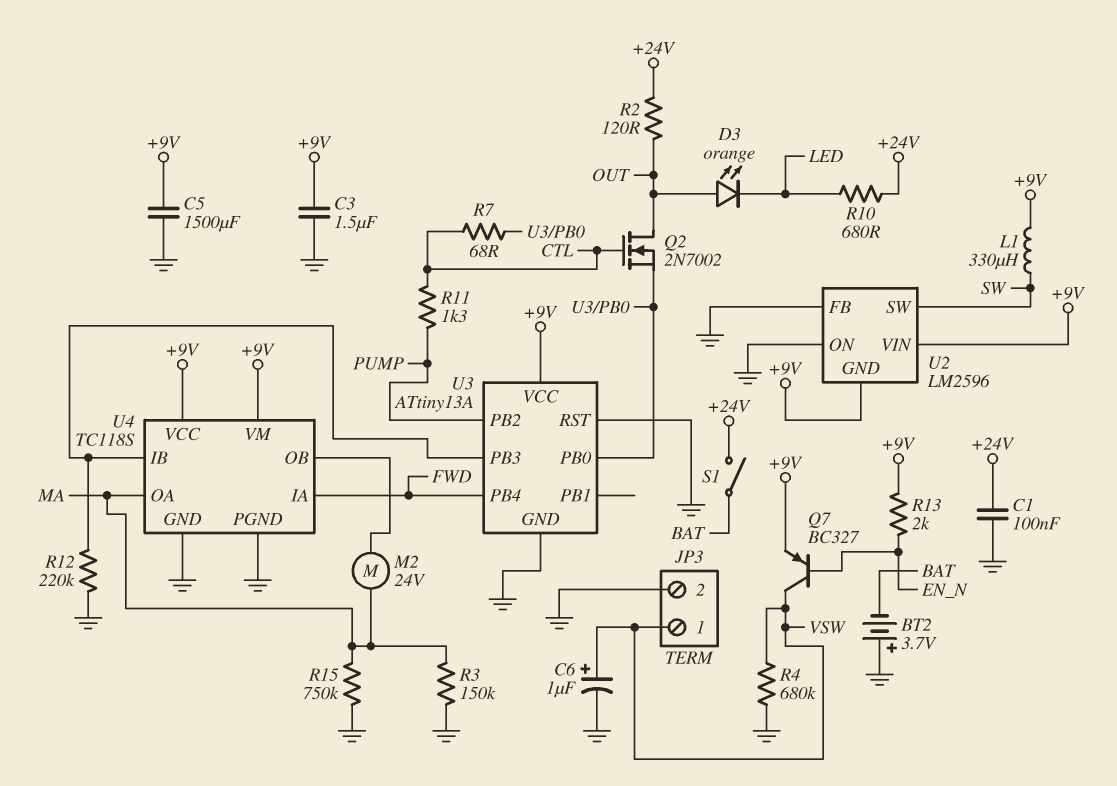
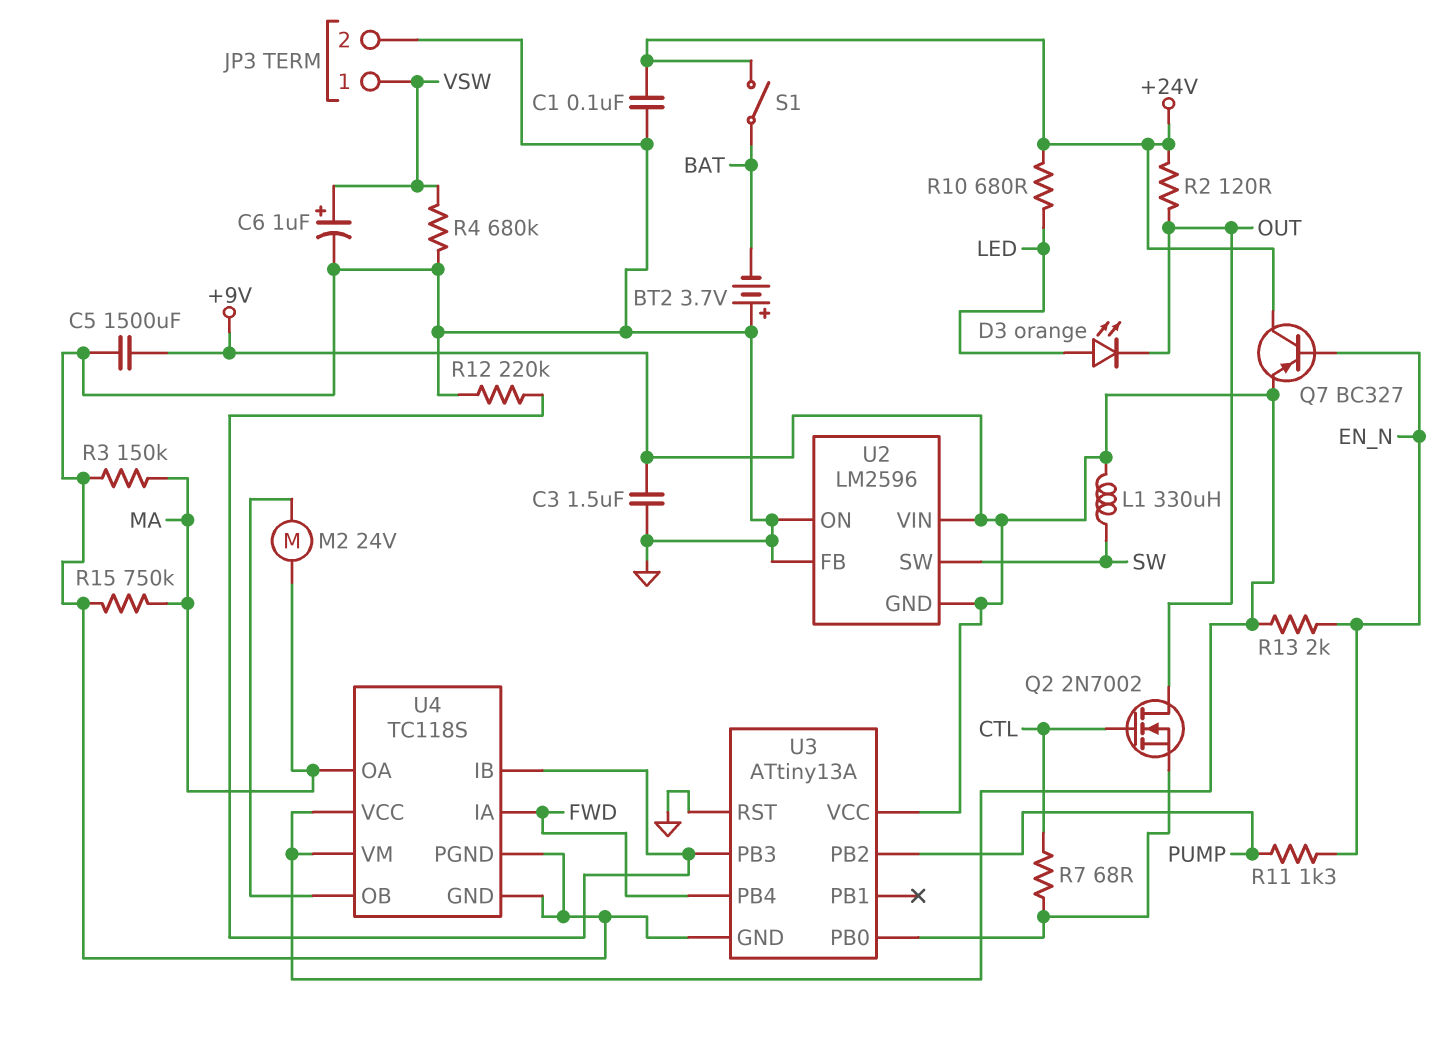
D3: LED orange (A OUT, K LED) -> LED orange (A LED, K OUT)
Q7: PNP BC327 (B EN_N, C VSW, E +9V) -> PNP BC327 (B EN_N, C +24V, E +9V)
R11: 1.3k (CTL, PUMP) -> 1.3k (EN_N, PUMP)

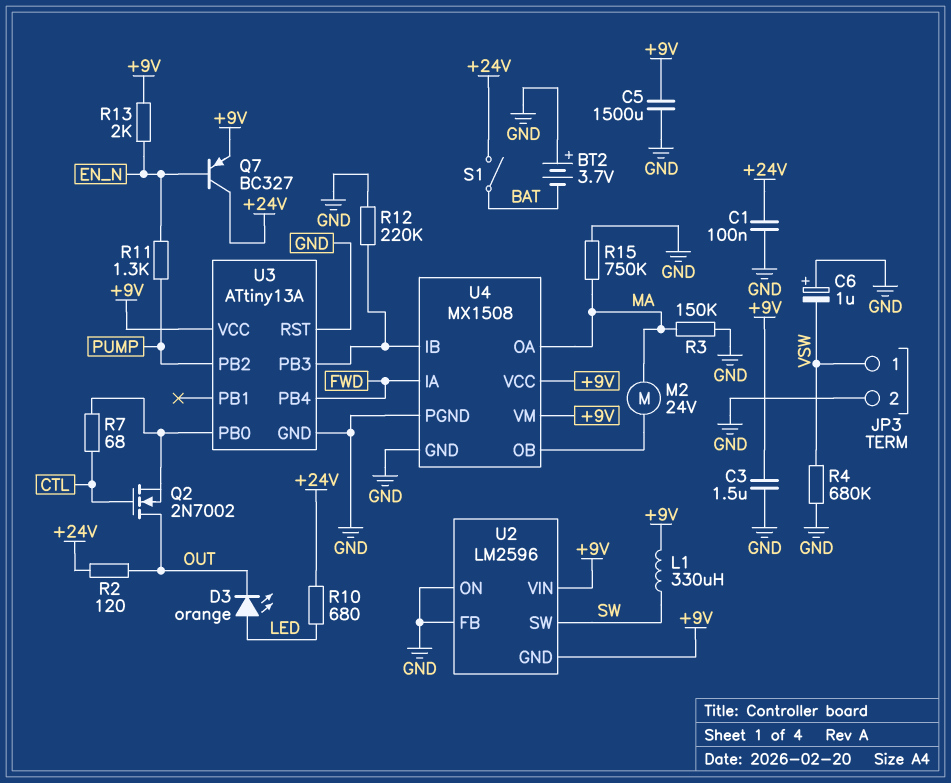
C6: 1uF (plus VSW, minus GND) -> 1uF (plus GND, minus VSW)
U4: TC118S -> MX1508

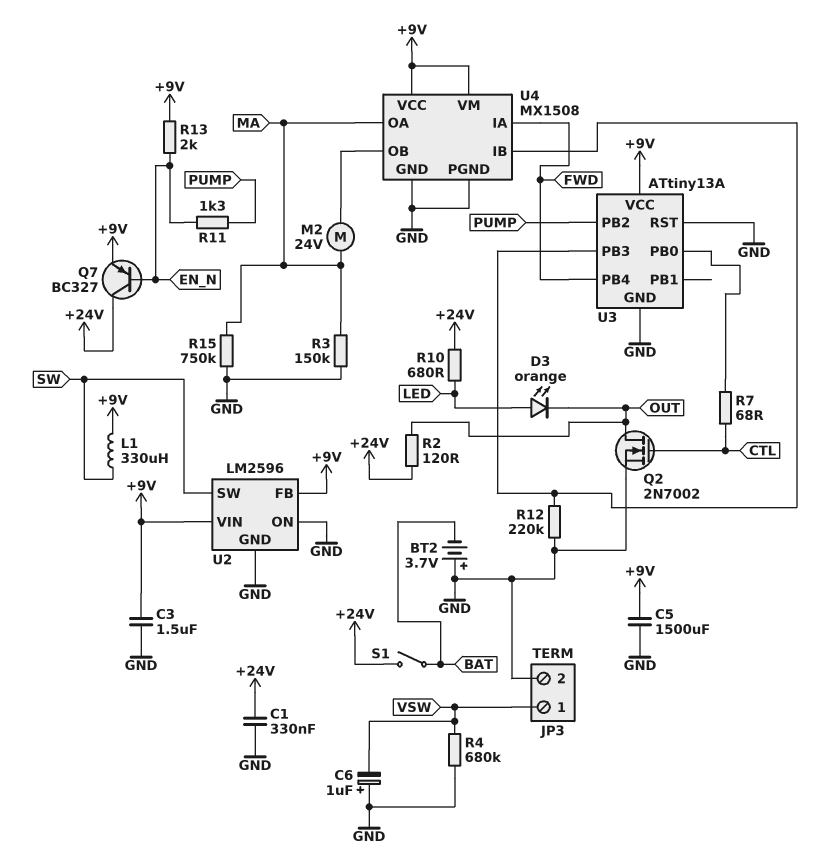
C1: 100nF (+24V, GND) -> 330nF (+24V, GND)
Q2: NMOS 2N7002 (G CTL, D OUT, S U3/PB0) -> NMOS 2N7002 (G CTL, D OUT, S GND)
U2 pin FB: GND -> +9V
U2 pin GND: +9V -> GND

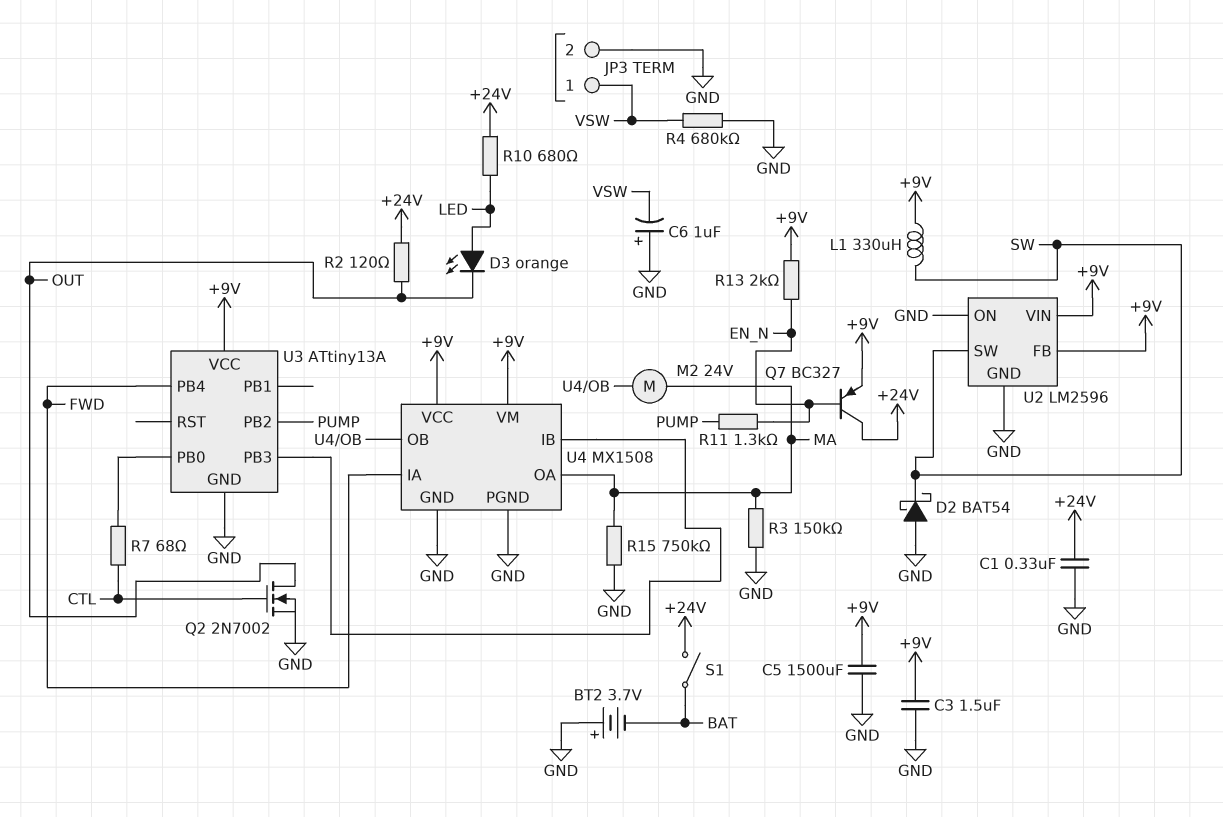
D2: none -> schottky BAT54 (A GND, K SW)
R12: 220k (GND, U3/PB3) -> none
U3 pin RST: GND -> none

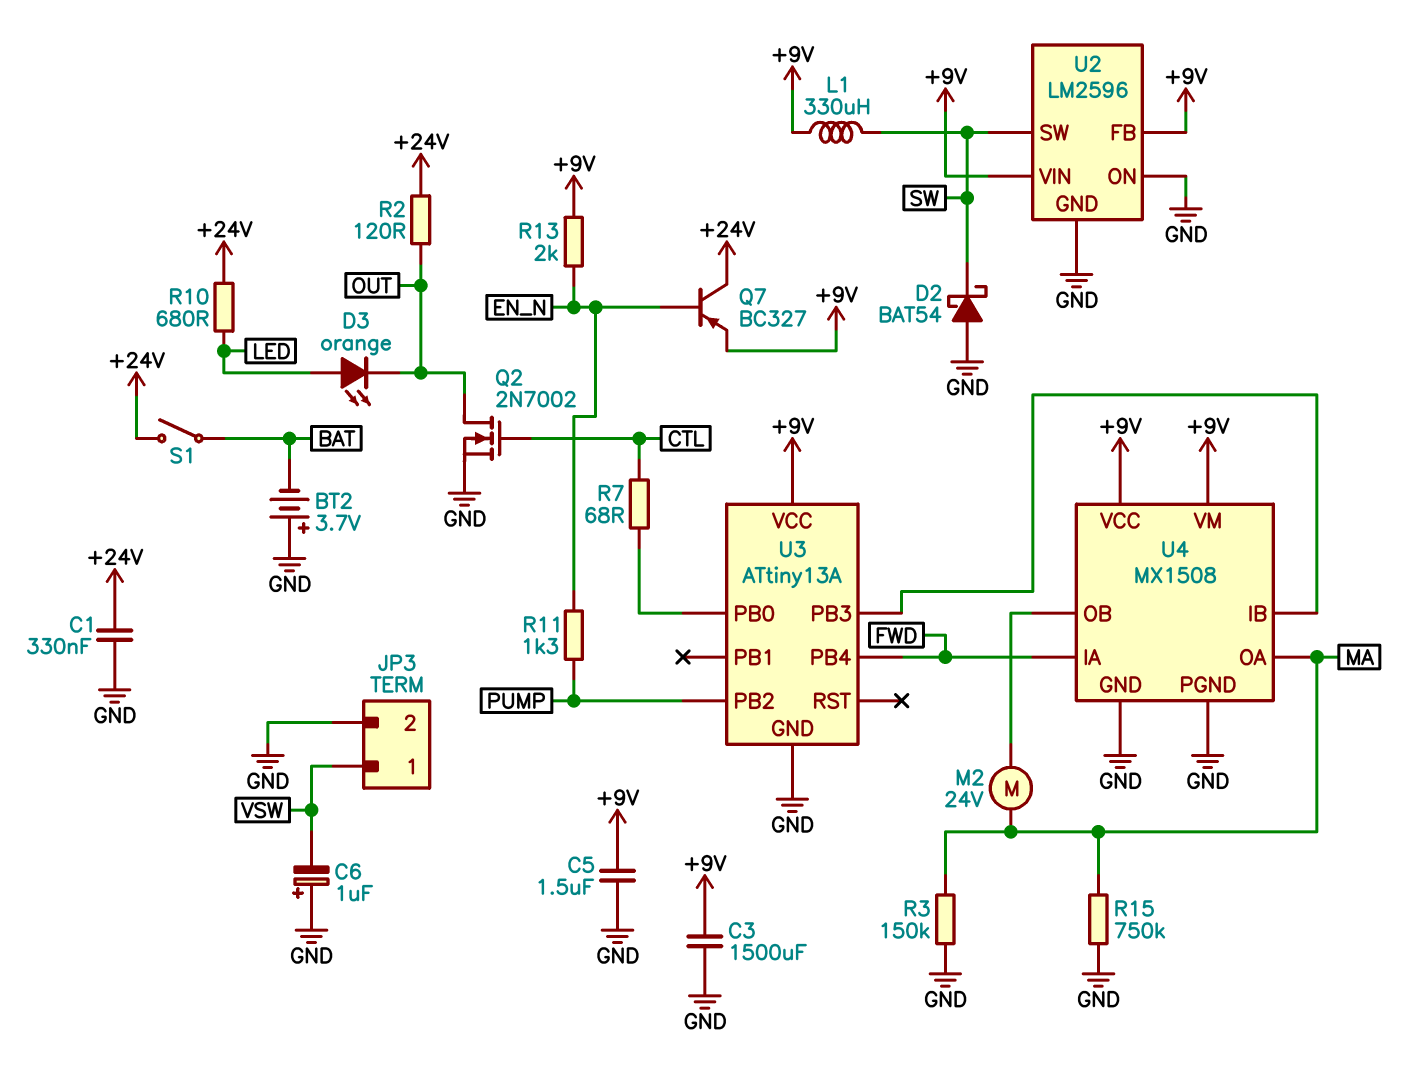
C3: 1.5uF (+9V, GND) -> 1500uF (+9V, GND)
C5: 1500uF (+9V, GND) -> 1.5uF (+9V, GND)
R4: 680k (GND, VSW) -> none

